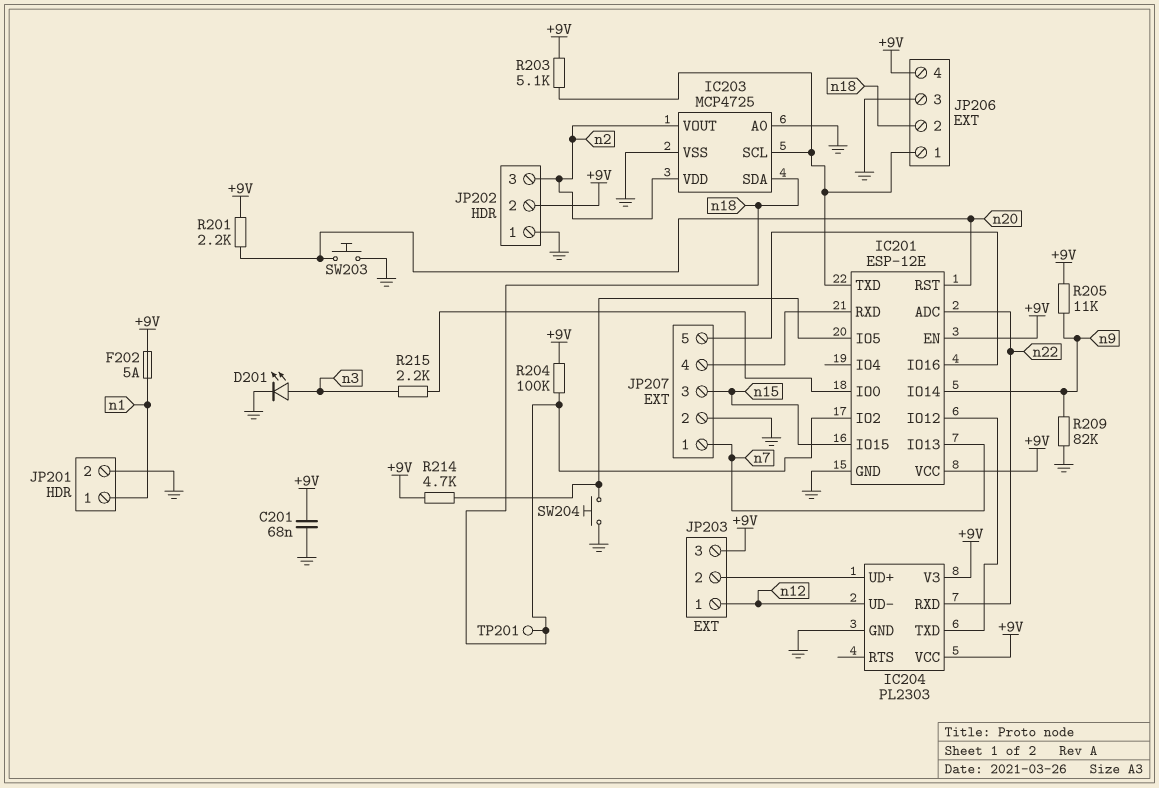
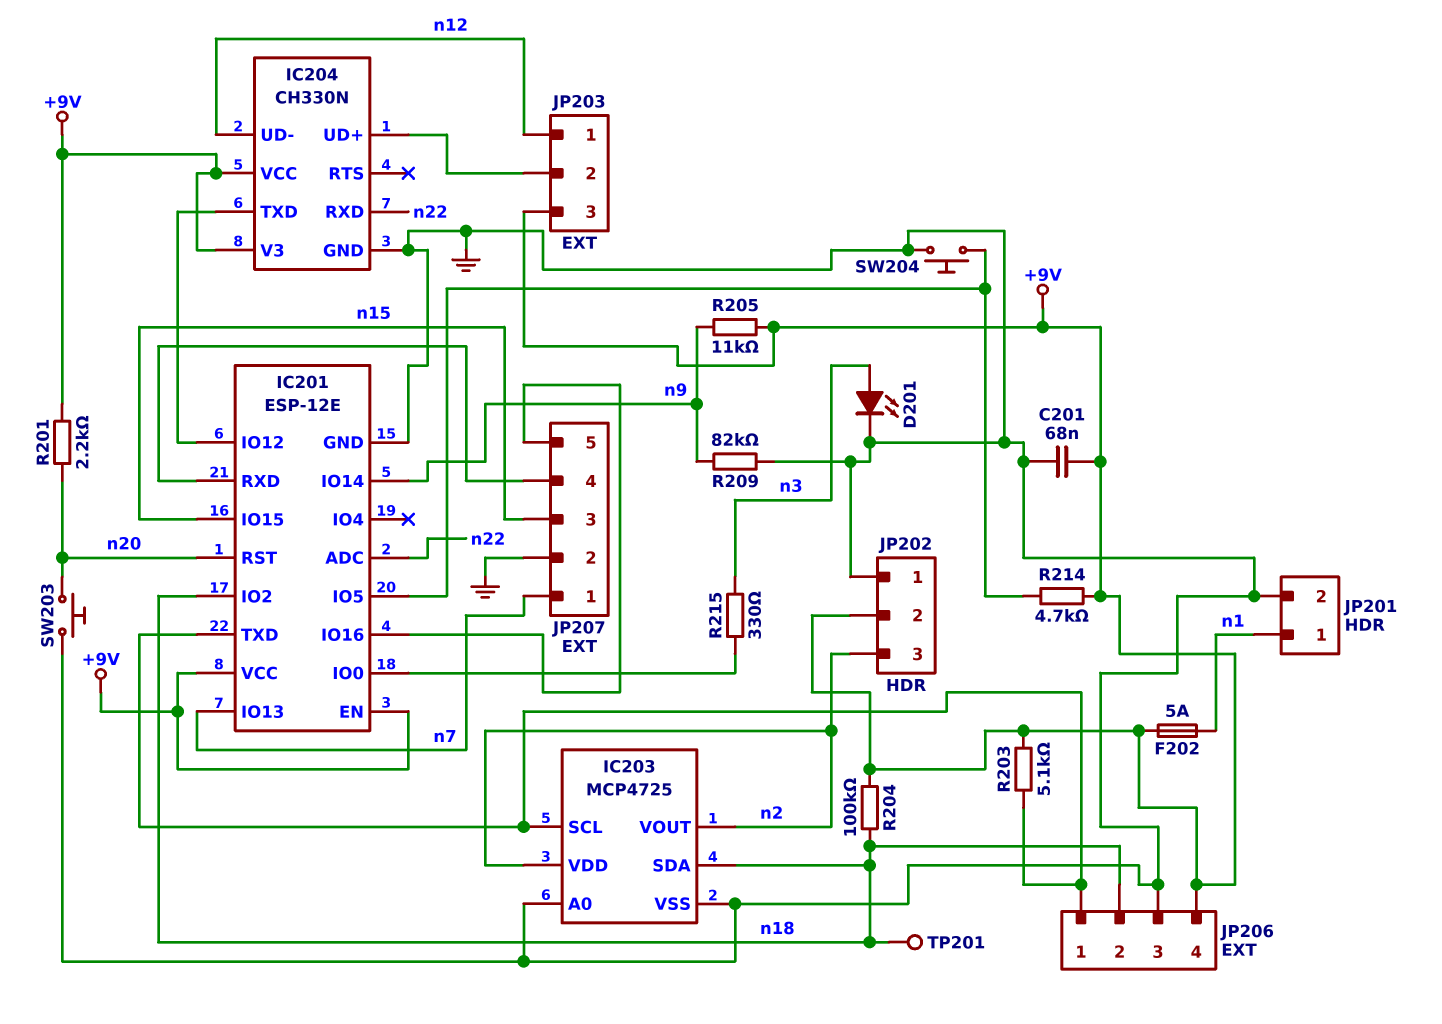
IC204: PL2303 -> CH330N
R215: 2.2k (IC201/IO0, n3) -> 330 (IC201/IO0, n3)

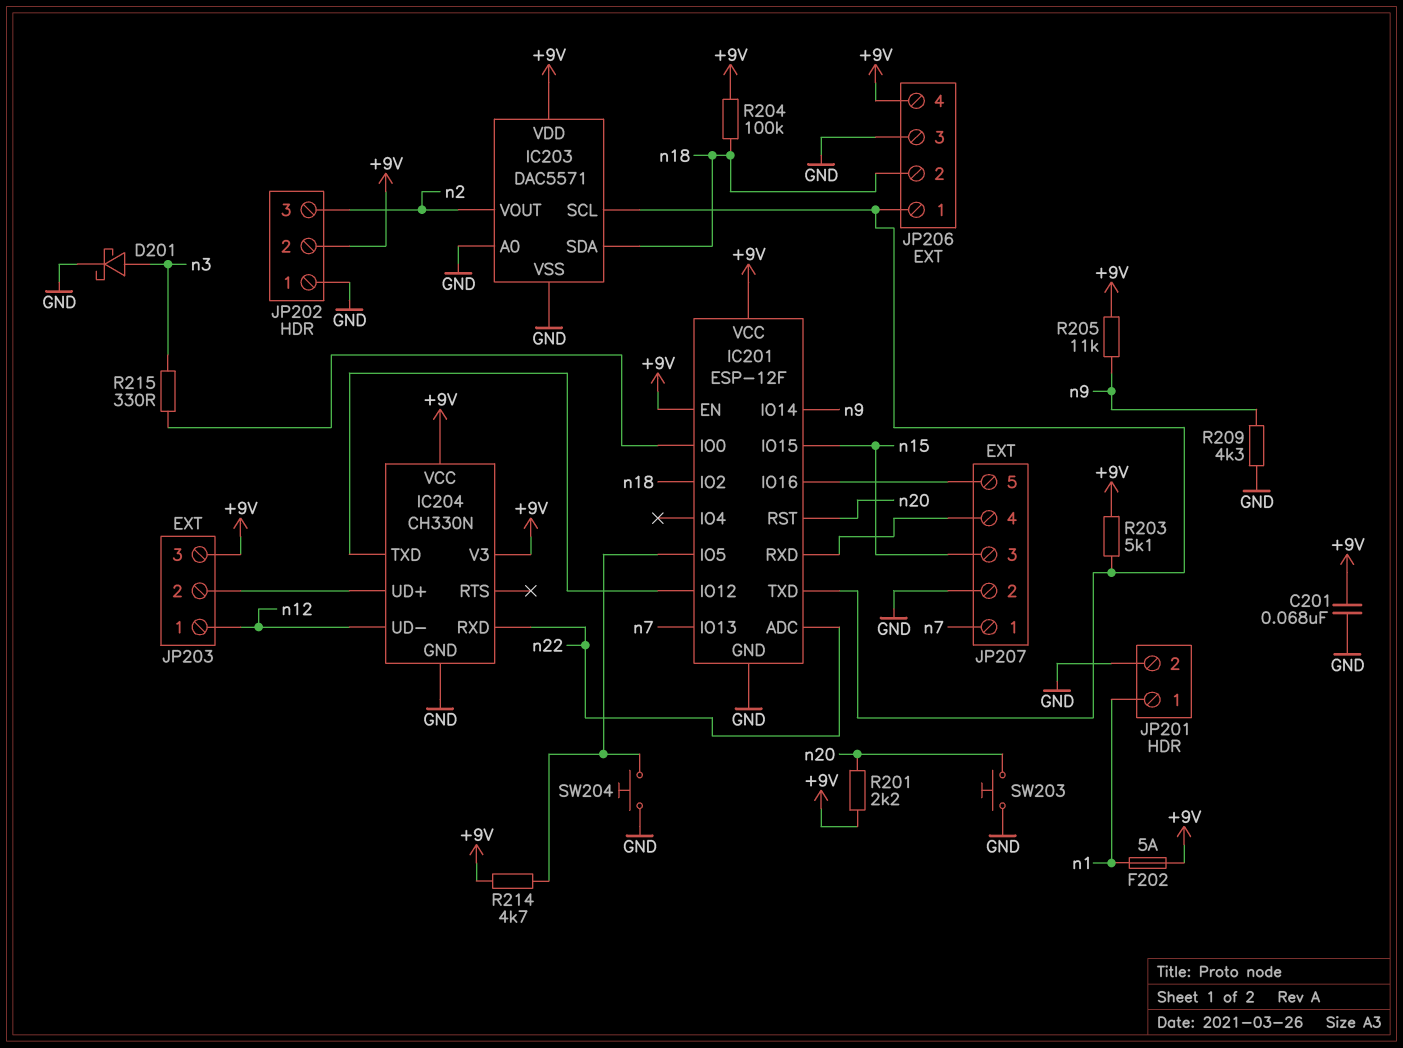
D201: LED (A n3, K GND) -> schottky (A n3, K GND)
IC201: ESP-12E -> ESP-12F
IC203: MCP4725 -> DAC5571
IC203 pin VDD: n2 -> +9V
R209: 82k (GND, n9) -> 4.3k (GND, n9)
TP201: test point (n18) -> none

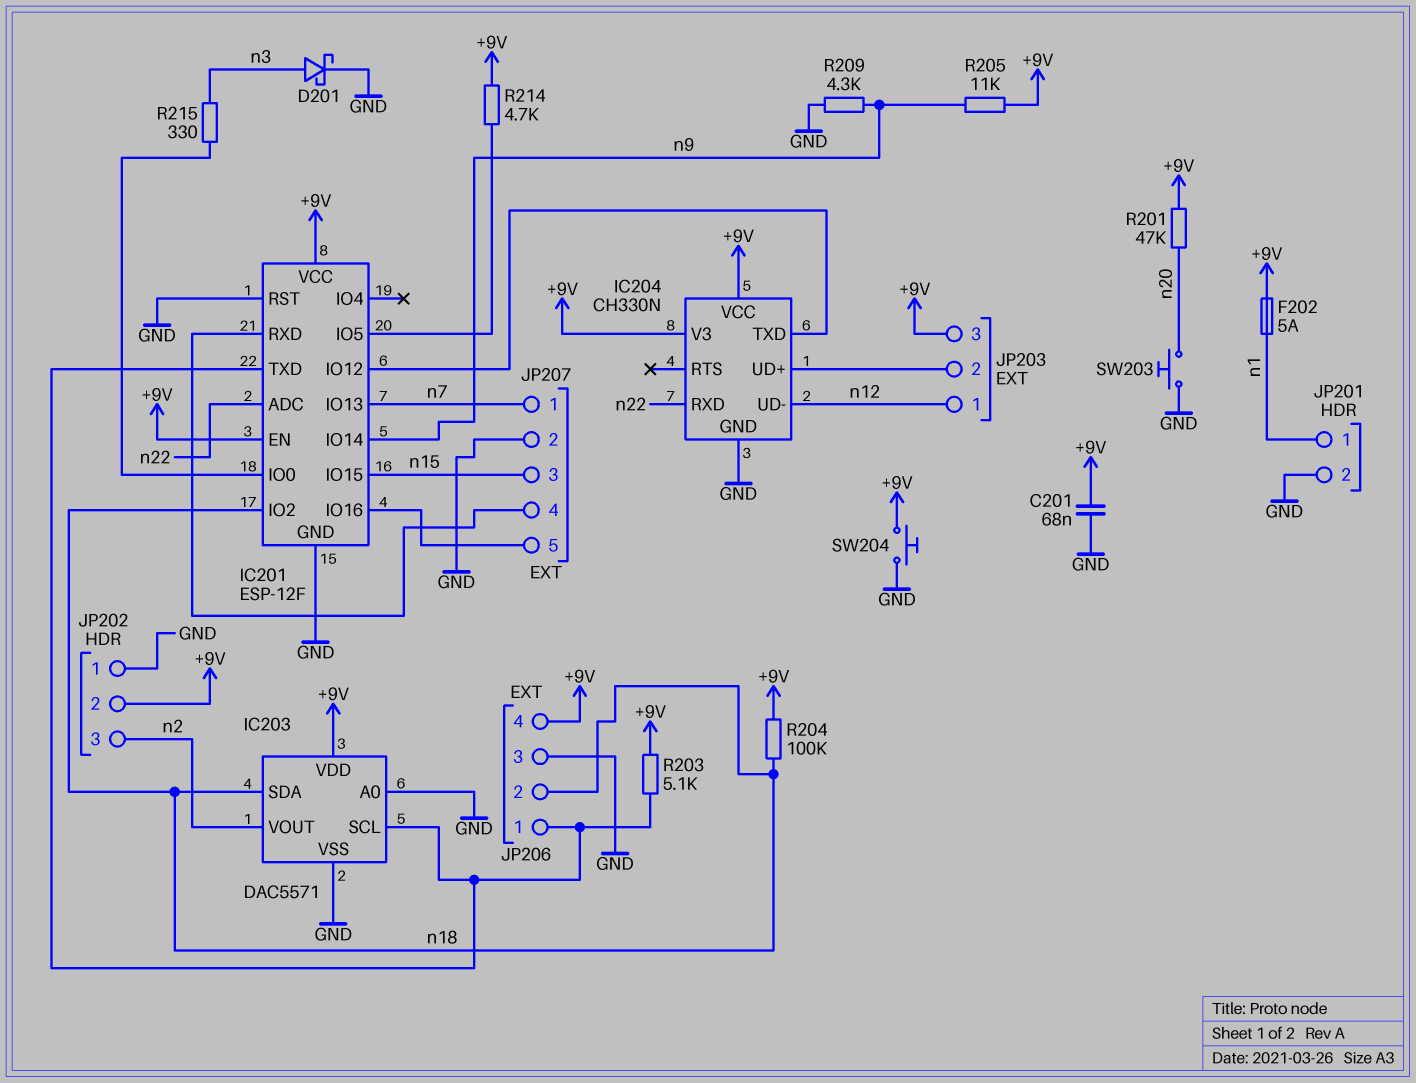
IC201 pin RST: n20 -> GND
R201: 2.2k (+9V, n20) -> 47k (+9V, n20)
SW204: button (GND, IC201/IO5) -> button (+9V, GND)

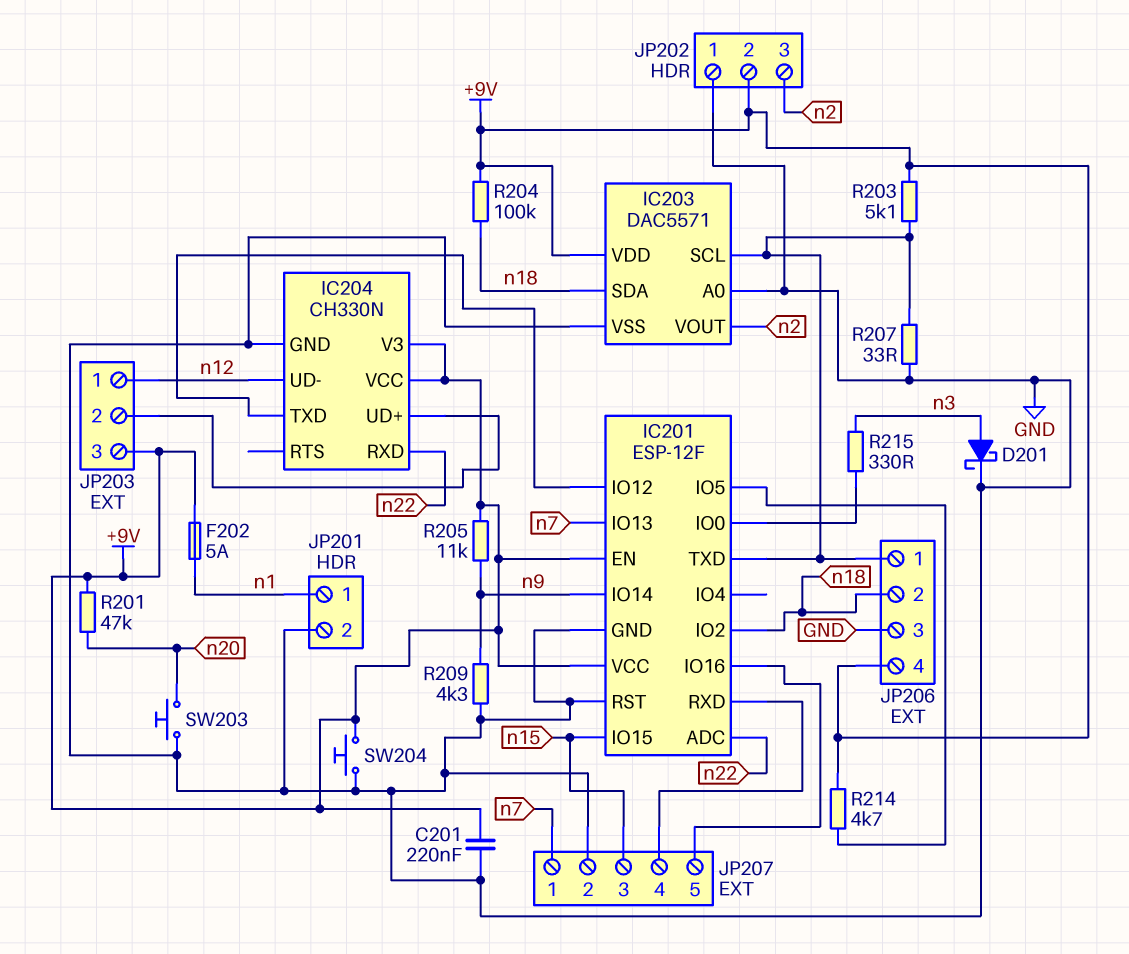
C201: 68nF (+9V, GND) -> 220nF (+9V, GND)
R207: none -> 33 (GND, IC201/TXD)

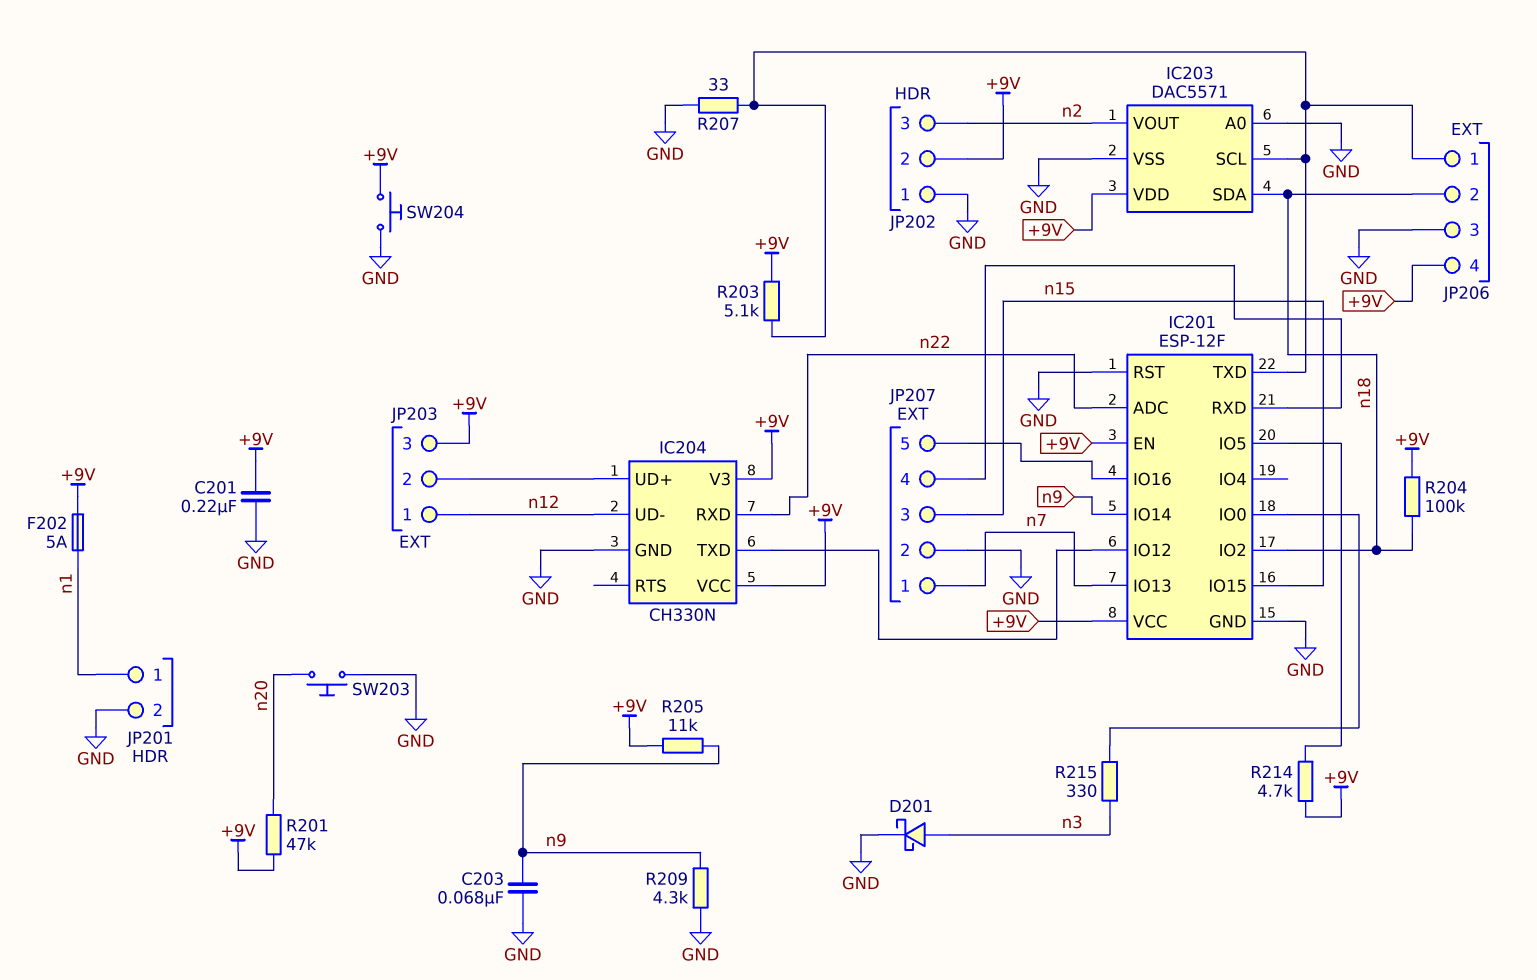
C203: none -> 68nF (GND, n9)

